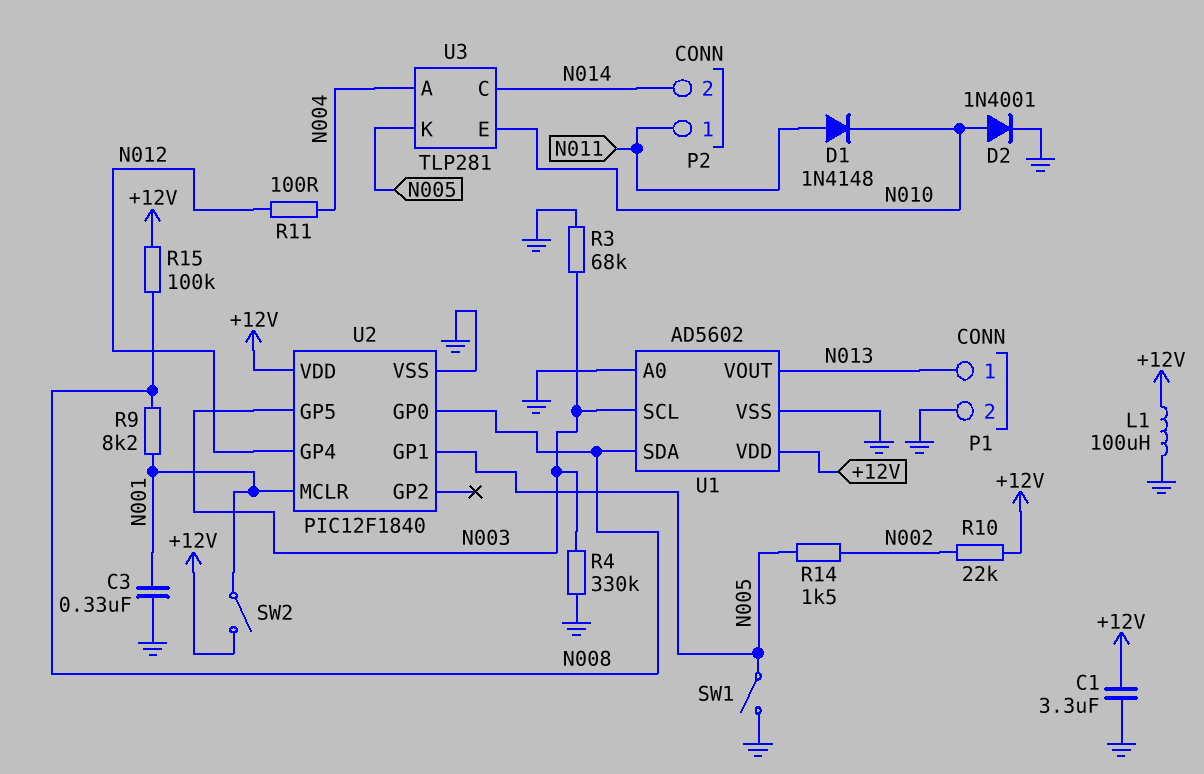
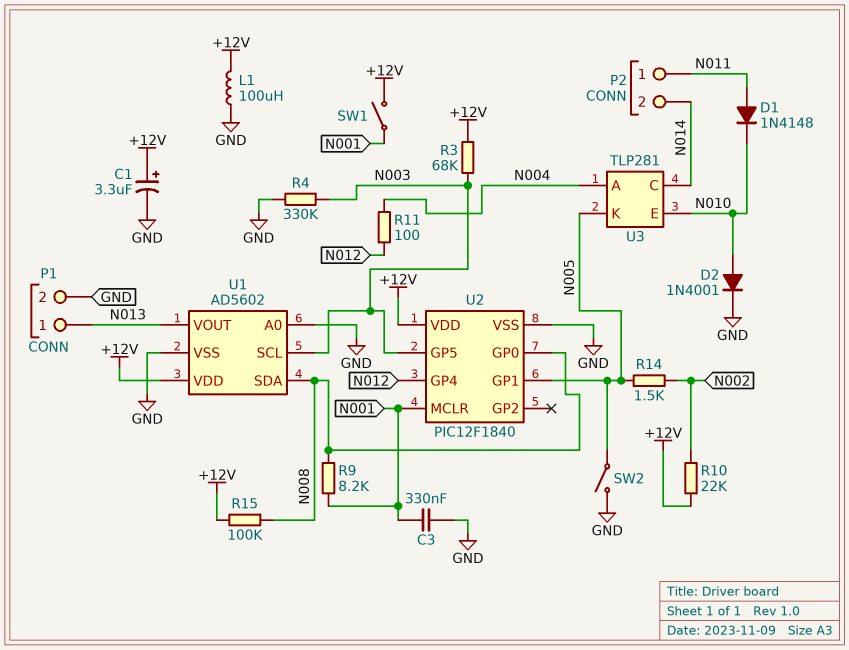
C1: 3.3uF (+12V, GND) -> 3.3uF (plus +12V, minus GND)
R3: 68k (GND, N003) -> 68k (+12V, N003)
SW1: switch (GND, N005) -> switch (+12V, N001)
SW2: switch (+12V, N001) -> switch (GND, N005)

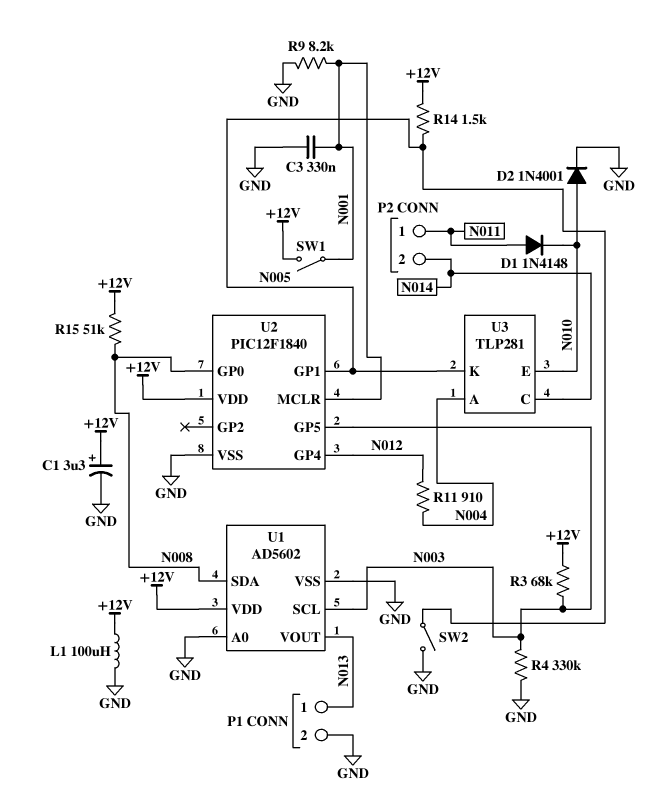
R9: 8.2k (N001, N008) -> 8.2k (GND, N001)
R10: 22k (+12V, N002) -> none
R11: 100 (N004, N012) -> 910 (N004, N012)
R14: 1.5k (N002, N005) -> 1.5k (+12V, N005)
R15: 100k (+12V, N008) -> 51k (+12V, N008)

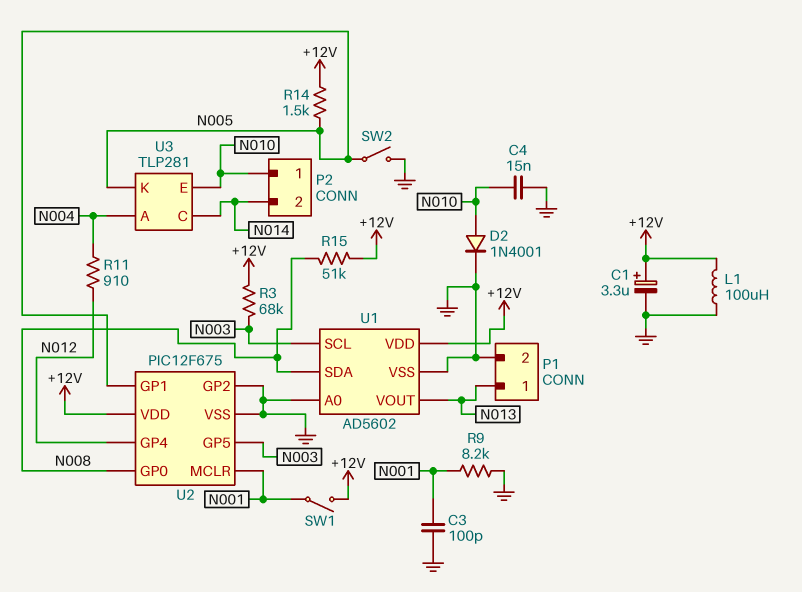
C3: 330nF (GND, N001) -> 100pF (GND, N001)
C4: none -> 15nF (GND, N010)
D1: diode 1N4148 (A N011, K N010) -> none
P2 pin 1: N011 -> N010
R4: 330k (GND, N003) -> none
U2: PIC12F1840 -> PIC12F675
U2 pin GP2: none -> GND

